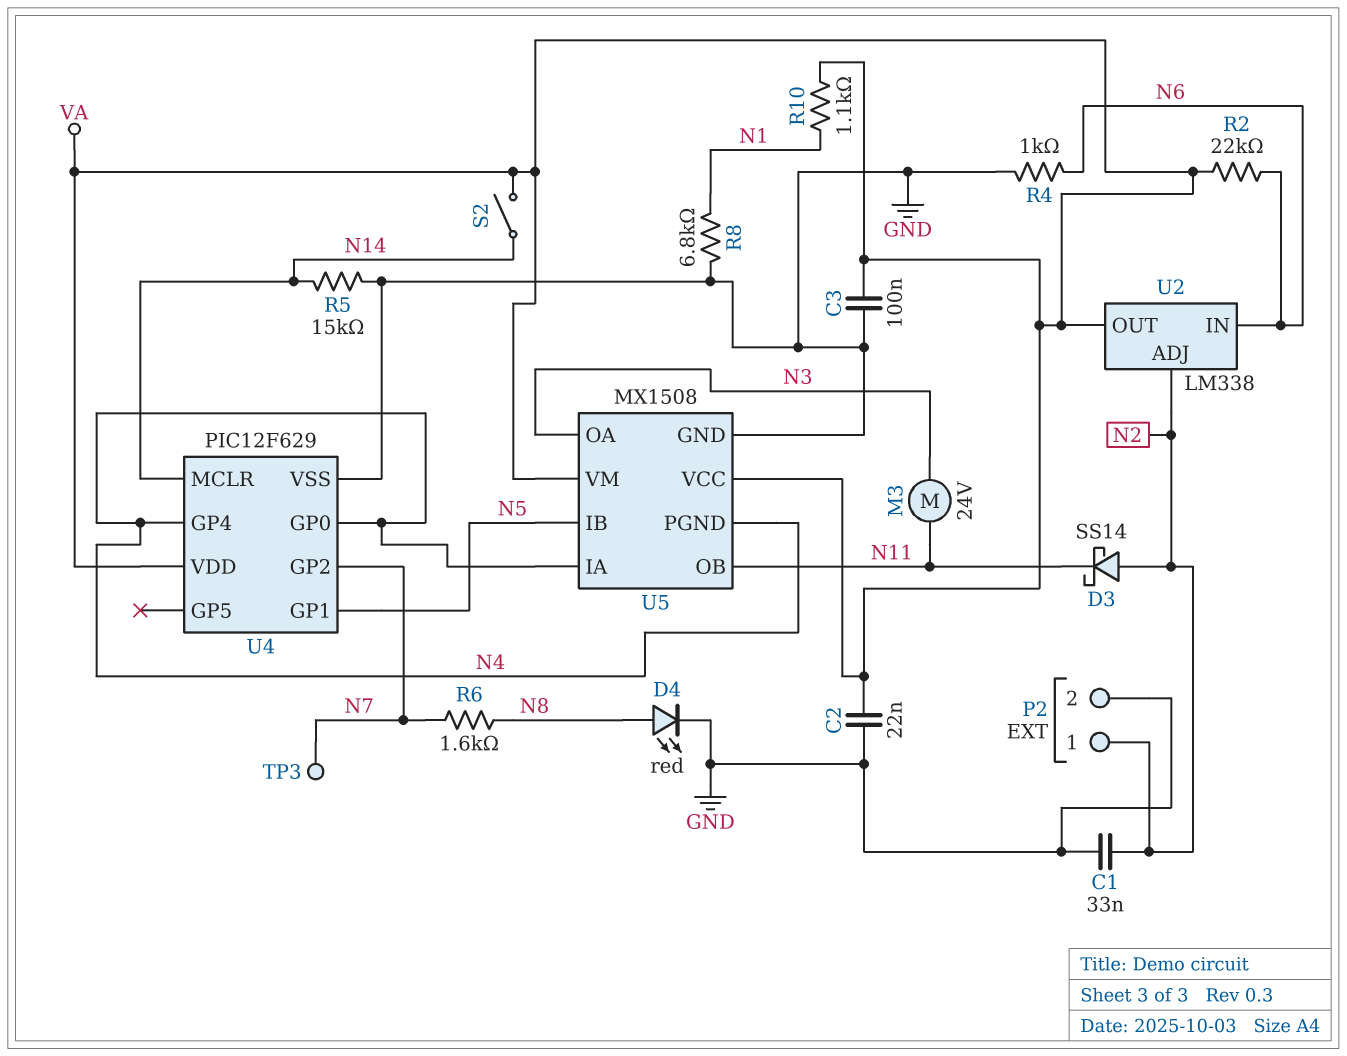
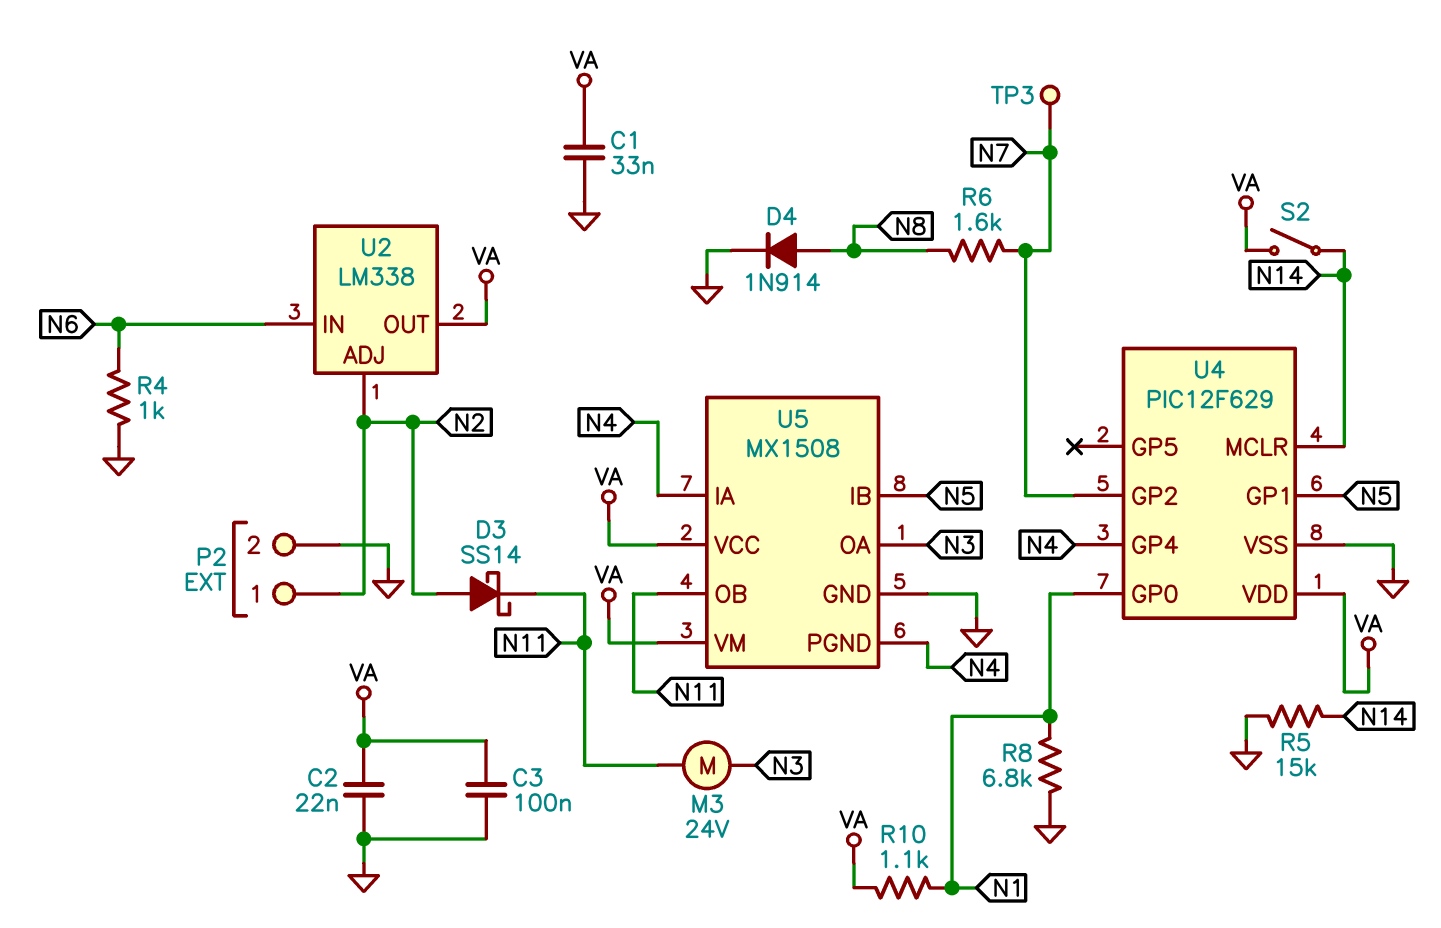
C1: 33nF (GND, N2) -> 33nF (GND, VA)
D4: LED red (A N8, K GND) -> diode 1N914 (A N8, K GND)
R2: 22k (N6, VA) -> none
U4 pin GP0: N4 -> N1

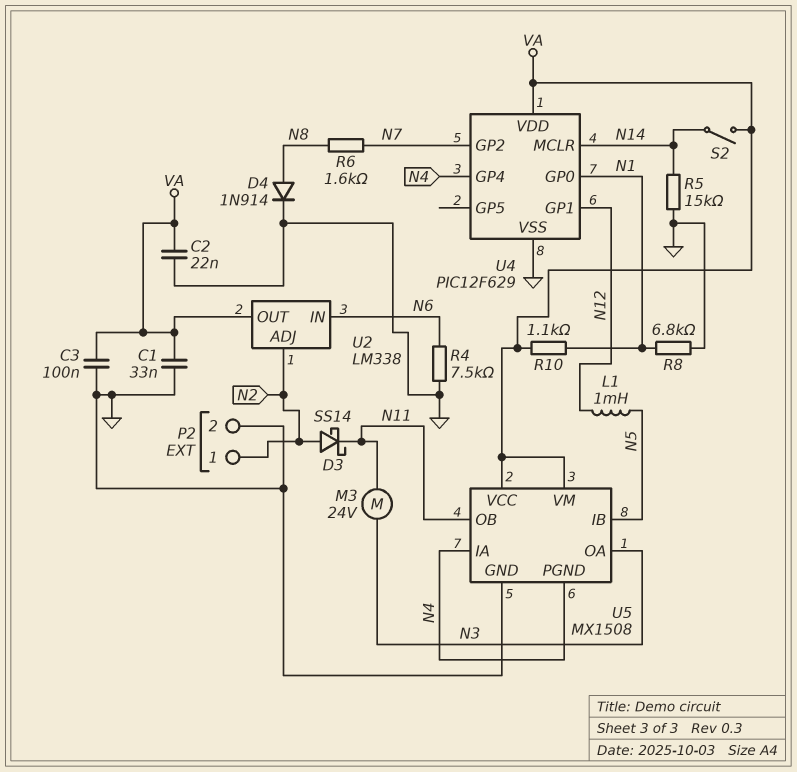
L1: none -> 1mH (N5, N12)
R4: 1k (GND, N6) -> 7.5k (GND, N6)
TP3: test point (N7) -> none
U4 pin GP1: N5 -> N12

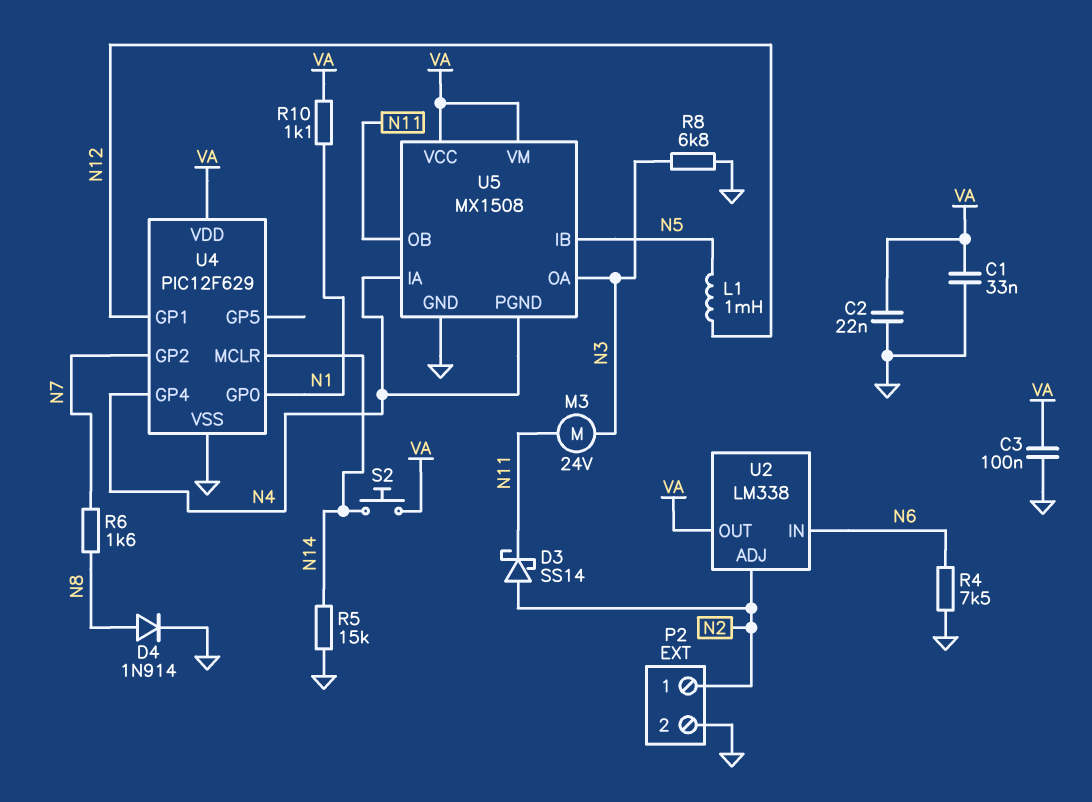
R8: 6.8k (GND, N1) -> 6.8k (GND, N3)
S2: switch (N14, VA) -> button (N14, VA)

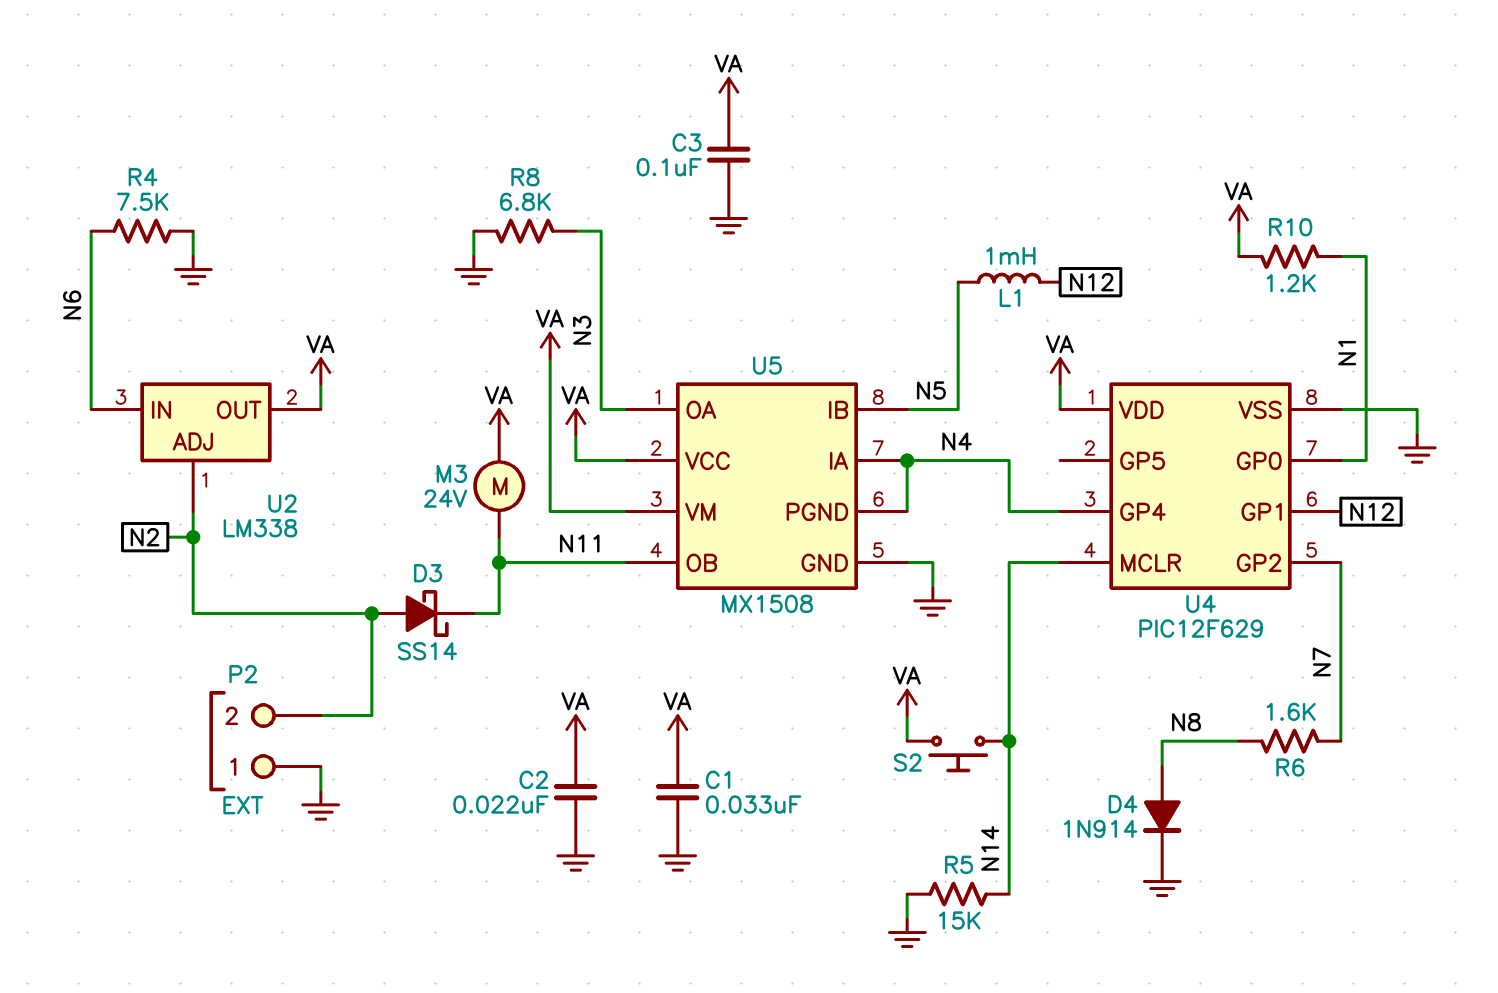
M3: motor 24V (N3, N11) -> motor 24V (N11, VA)
P2 pin 1: N2 -> GND
P2 pin 2: GND -> N2
R10: 1.1k (N1, VA) -> 1.2k (N1, VA)

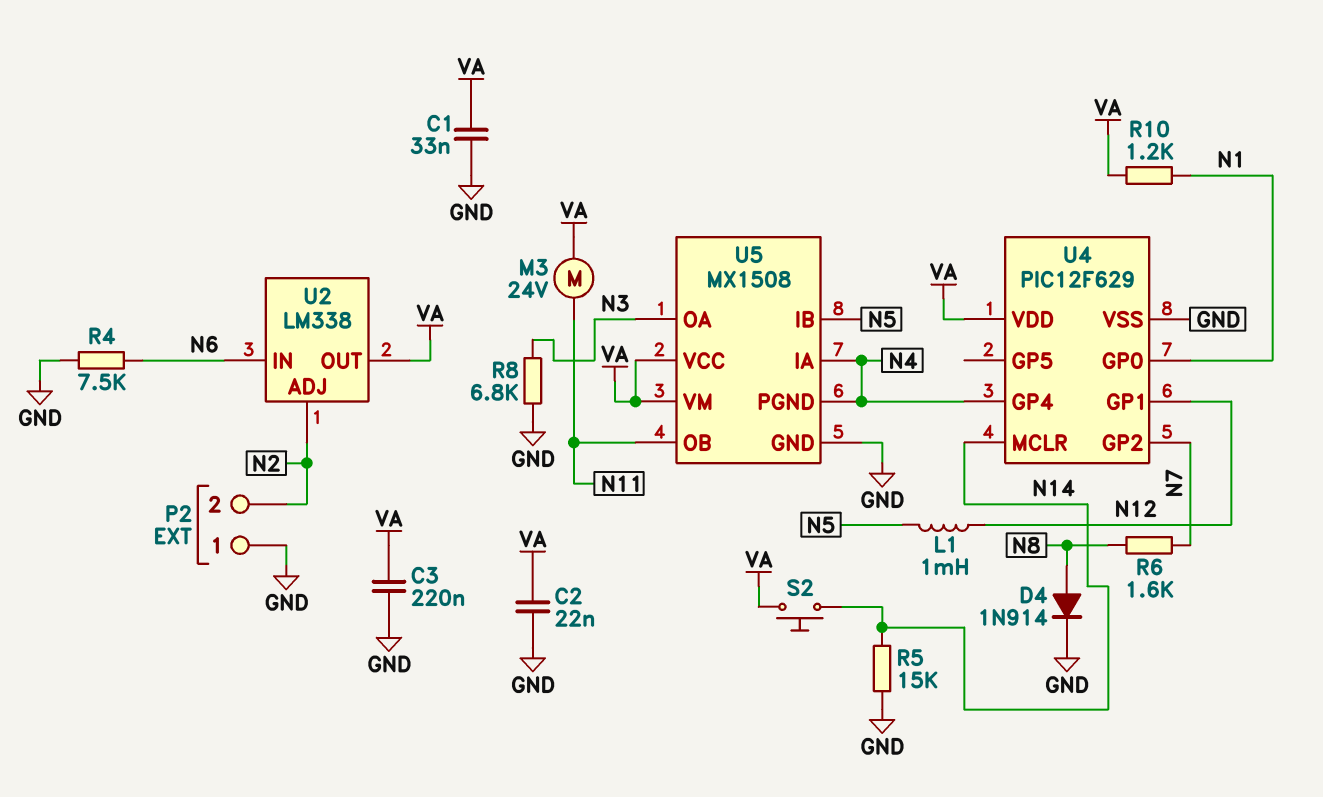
C3: 100nF (GND, VA) -> 220nF (GND, VA)
D3: schottky SS14 (A N2, K N11) -> none

